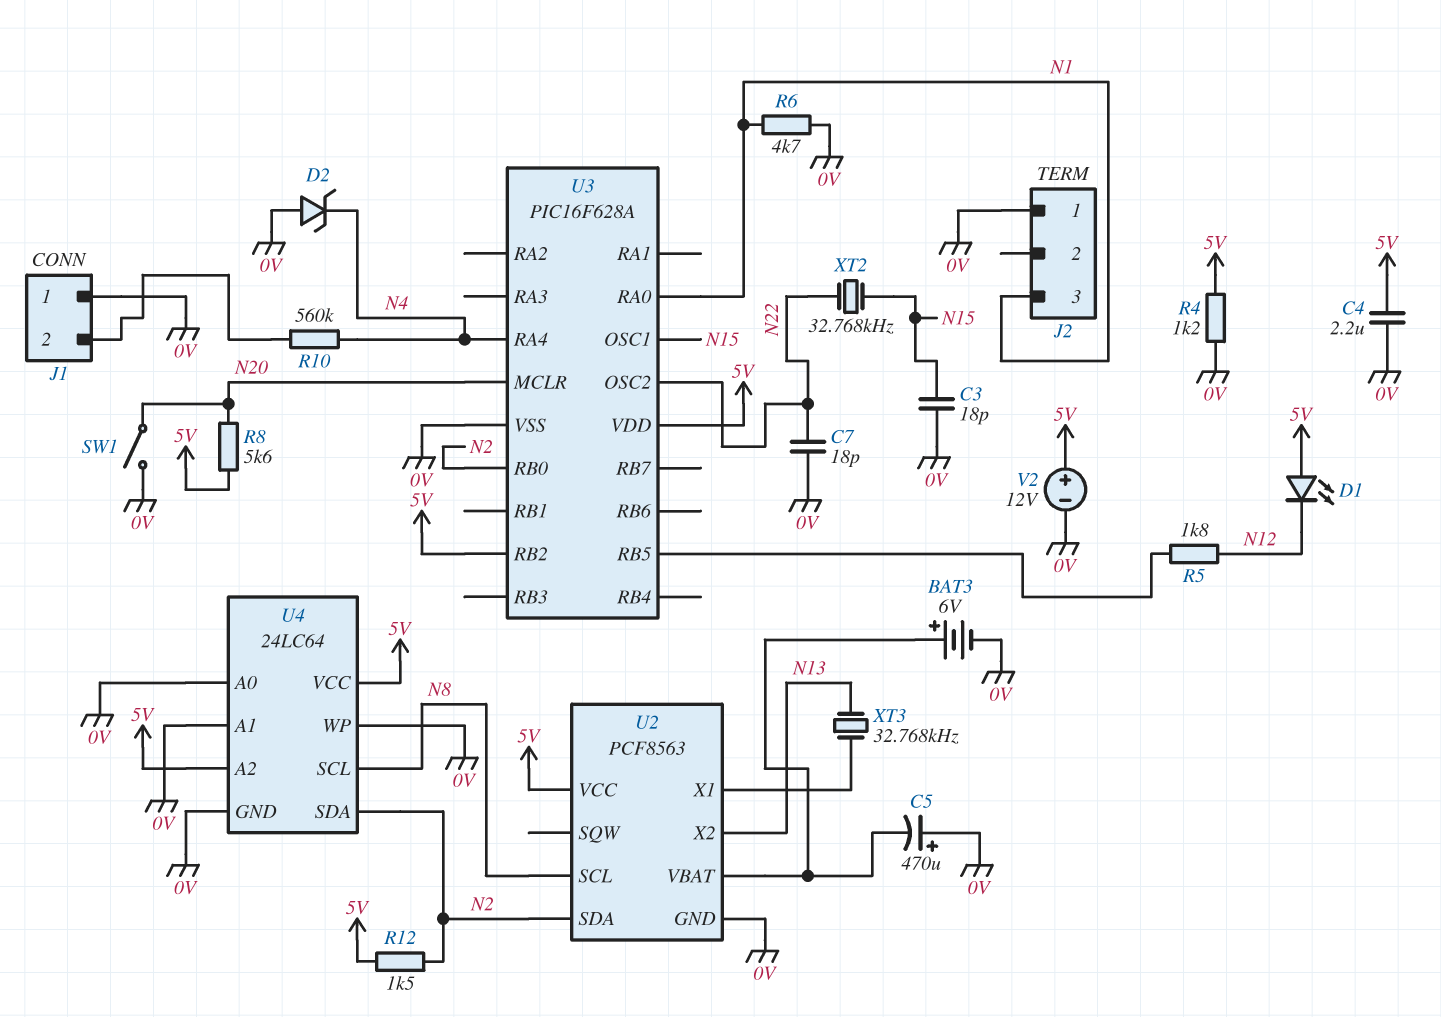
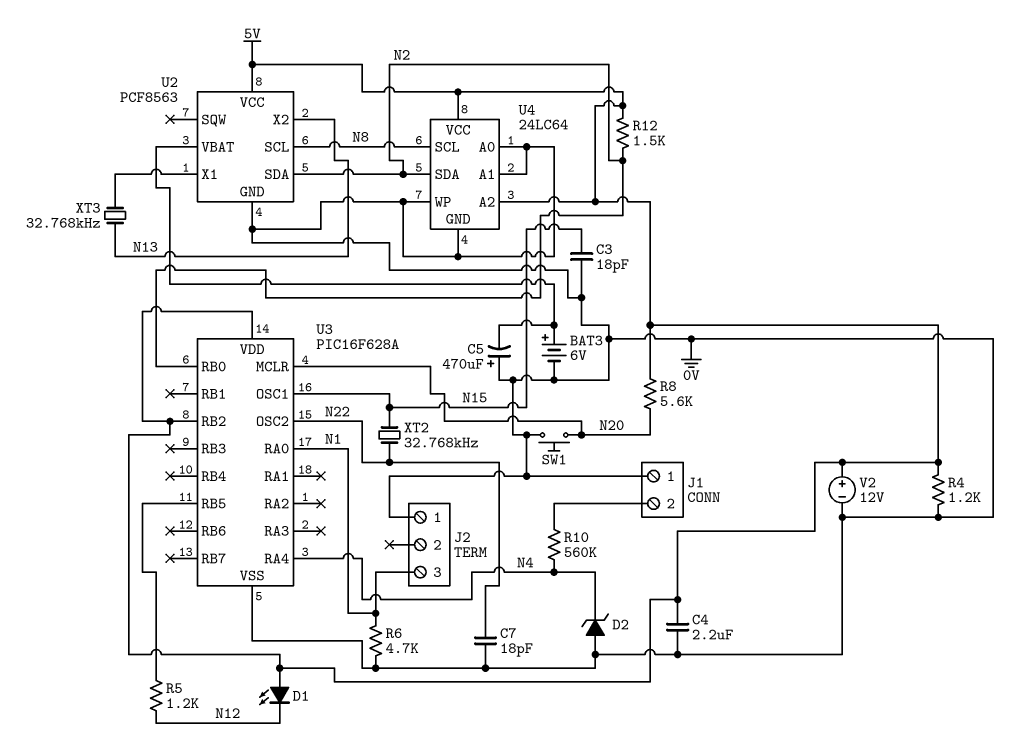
R5: 1.8k (N12, U3/RB5) -> 1.2k (N12, U3/RB5)
SW1: switch (0V, N20) -> button (0V, N20)

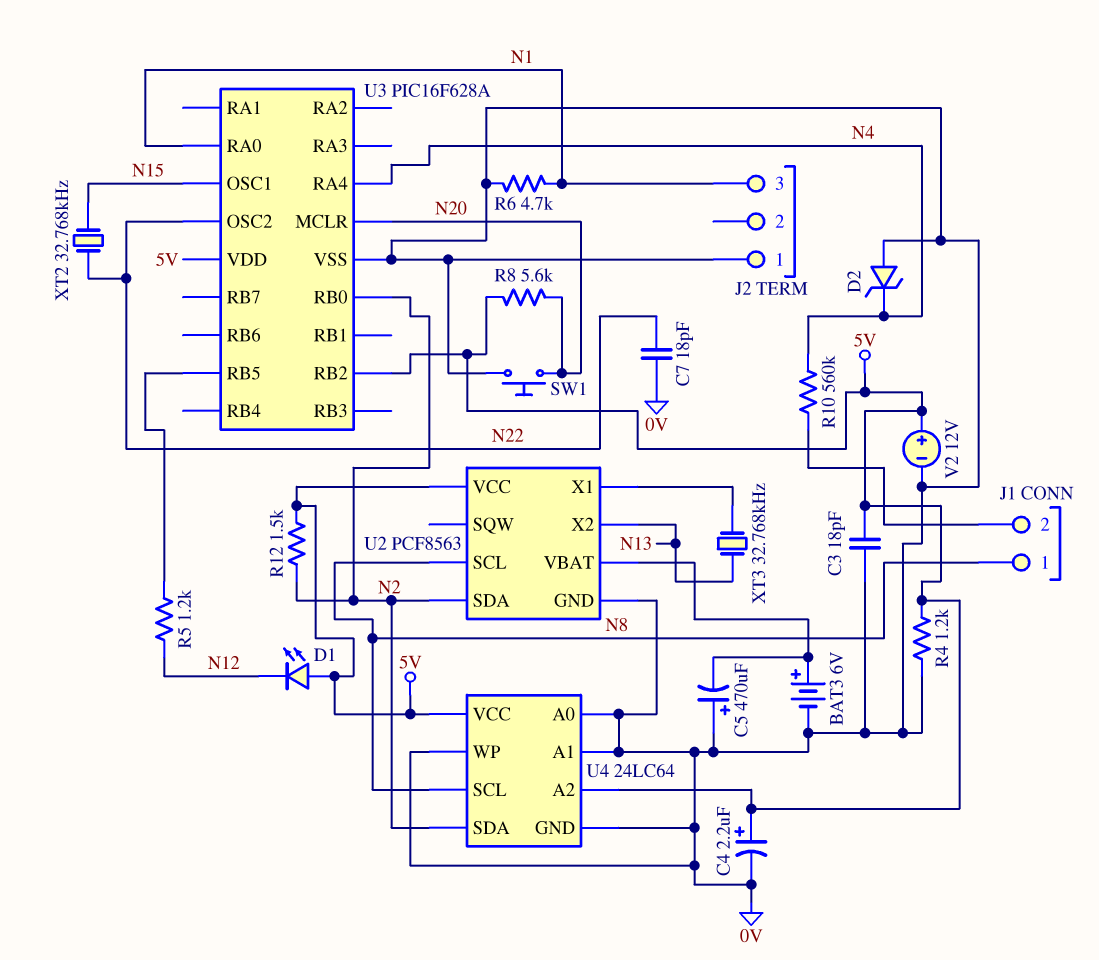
C3: 18pF (0V, N15) -> 18pF (0V, 5V)
C4: 2.2uF (0V, 5V) -> 2.2uF (plus 5V, minus 0V)
J1 pin 1: 0V -> N8

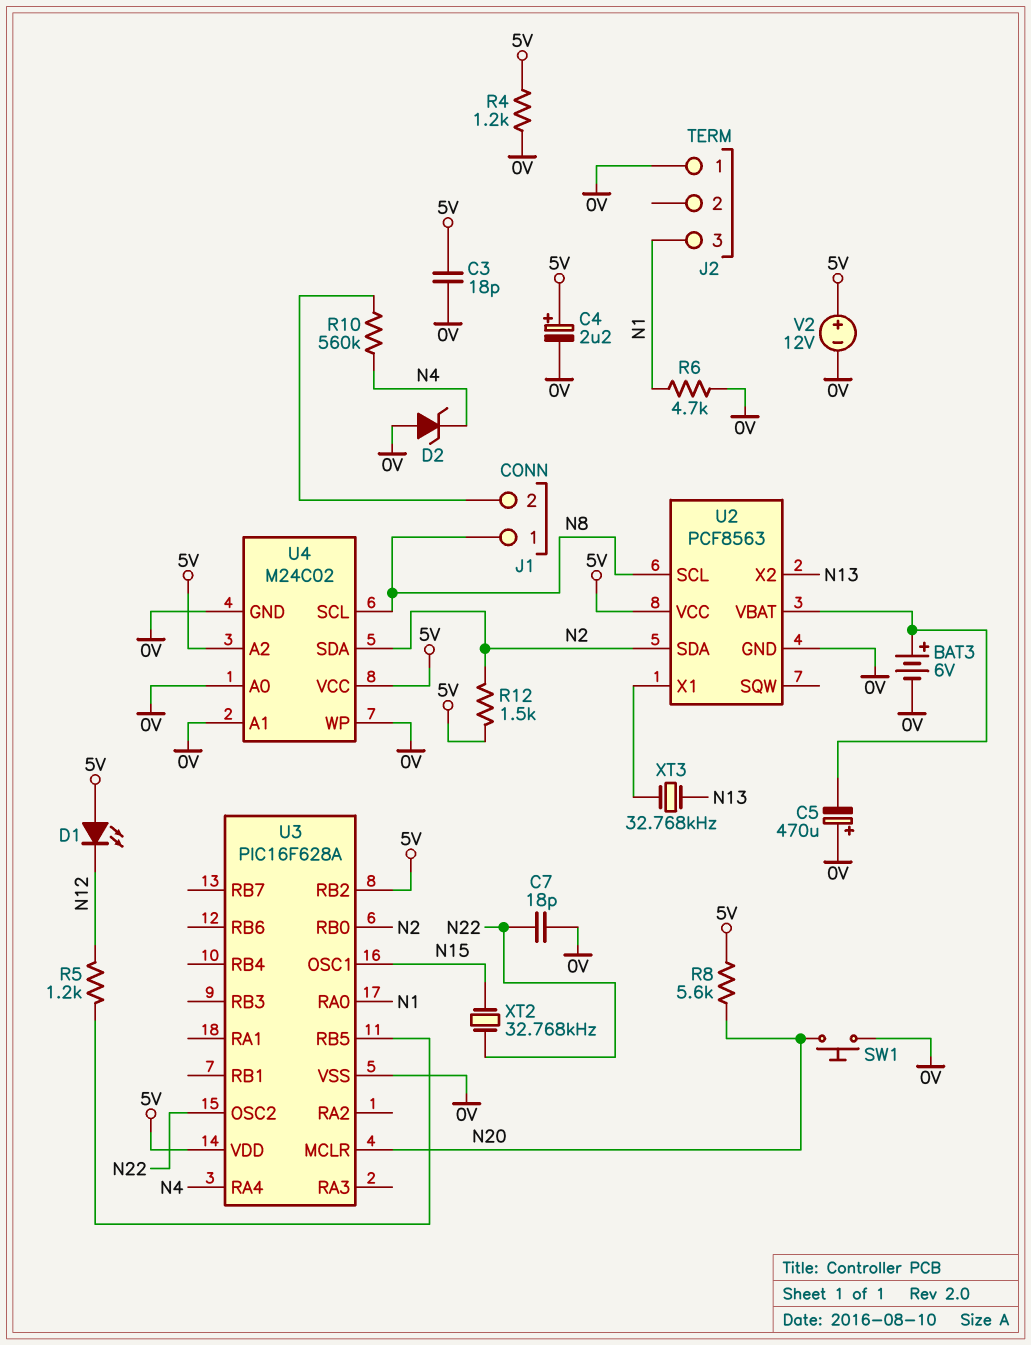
U4: 24LC64 -> M24C02

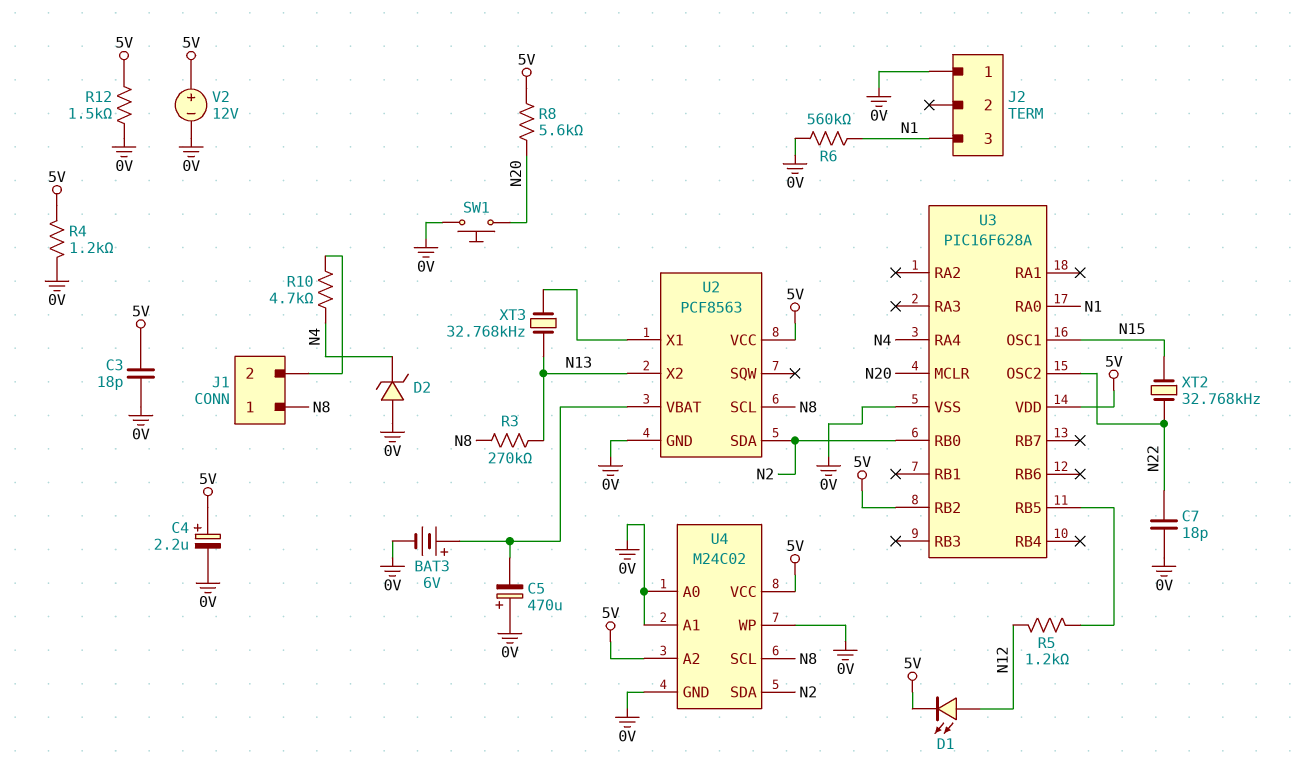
D1: LED (A 5V, K N12) -> LED (A N12, K 5V)
R3: none -> 270k (N8, N13)
R6: 4.7k (0V, N1) -> 560k (0V, N1)
R10: 560k (J1/2, N4) -> 4.7k (J1/2, N4)
R12: 1.5k (5V, N2) -> 1.5k (0V, 5V)

